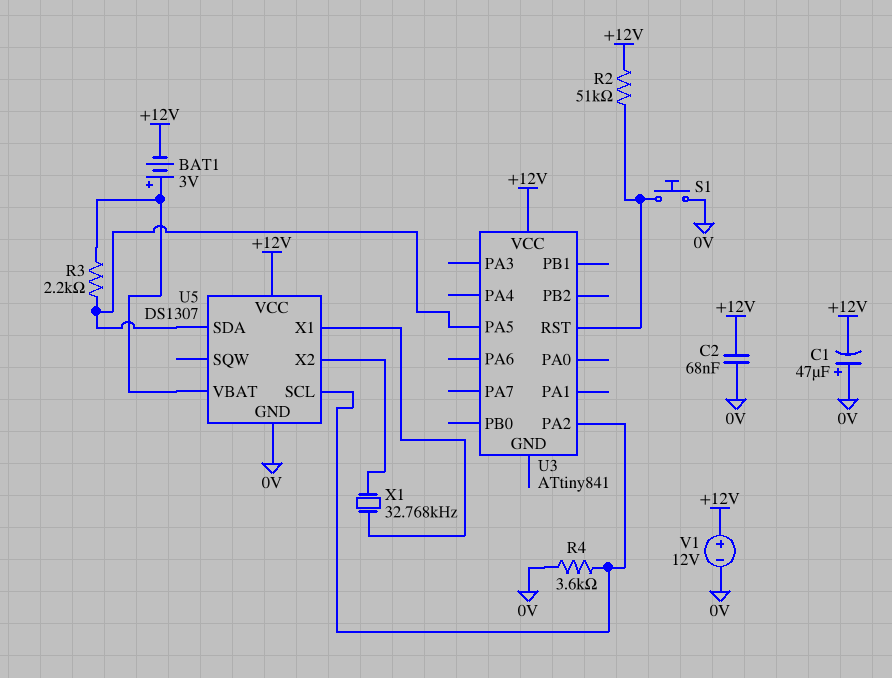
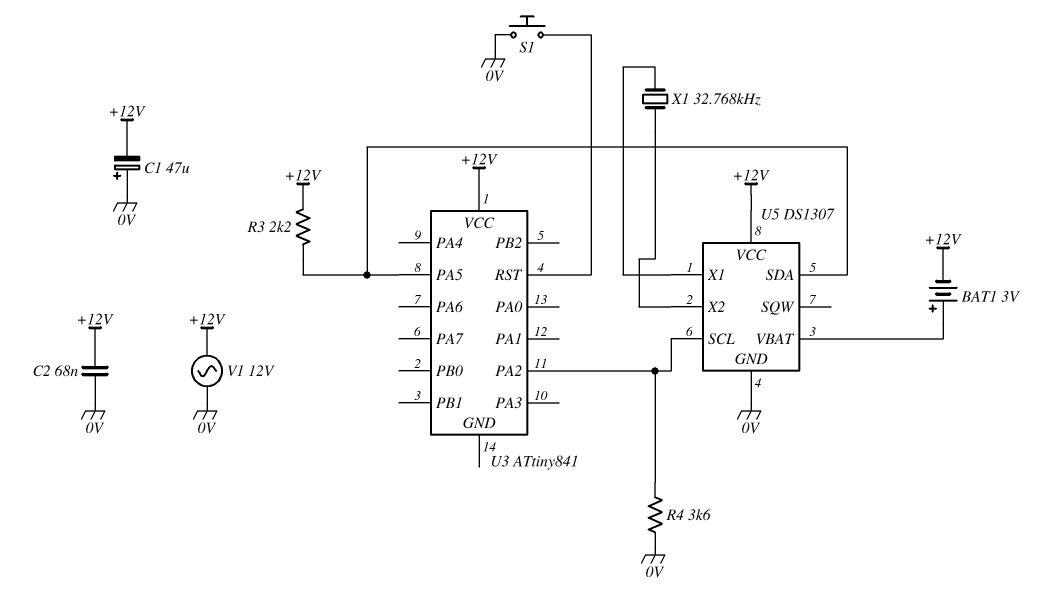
R2: 51k (+12V, U3/RST) -> none
R3: 2.2k (U3/PA5, U5/VBAT) -> 2.2k (+12V, U3/PA5)
V1: 12V (plus +12V, minus 0V) -> AC 12V (+12V, 0V)

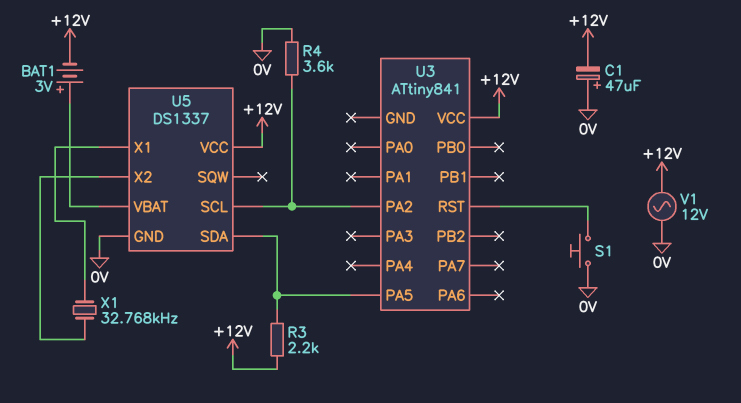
C2: 68nF (+12V, 0V) -> none
U5: DS1307 -> DS1337

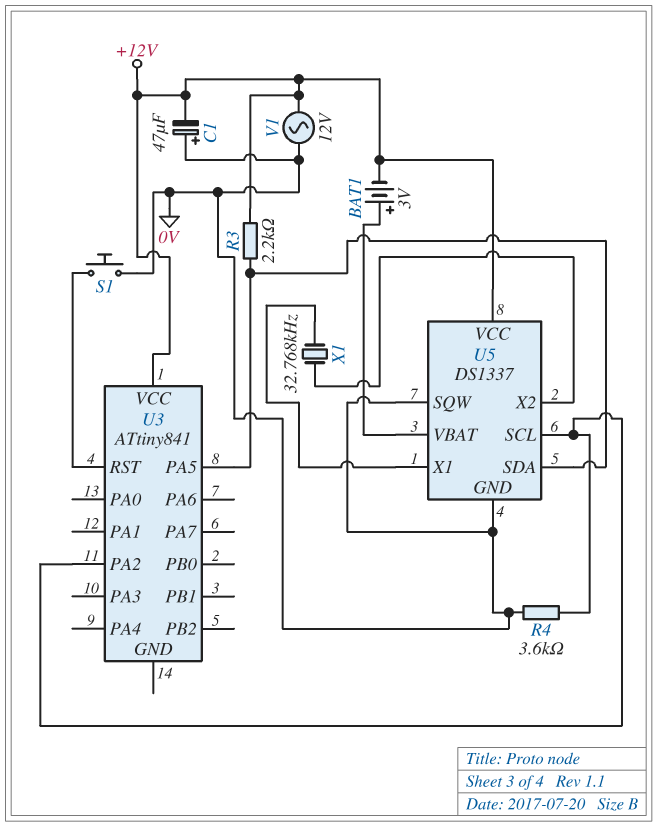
U5 pin SQW: none -> 0V

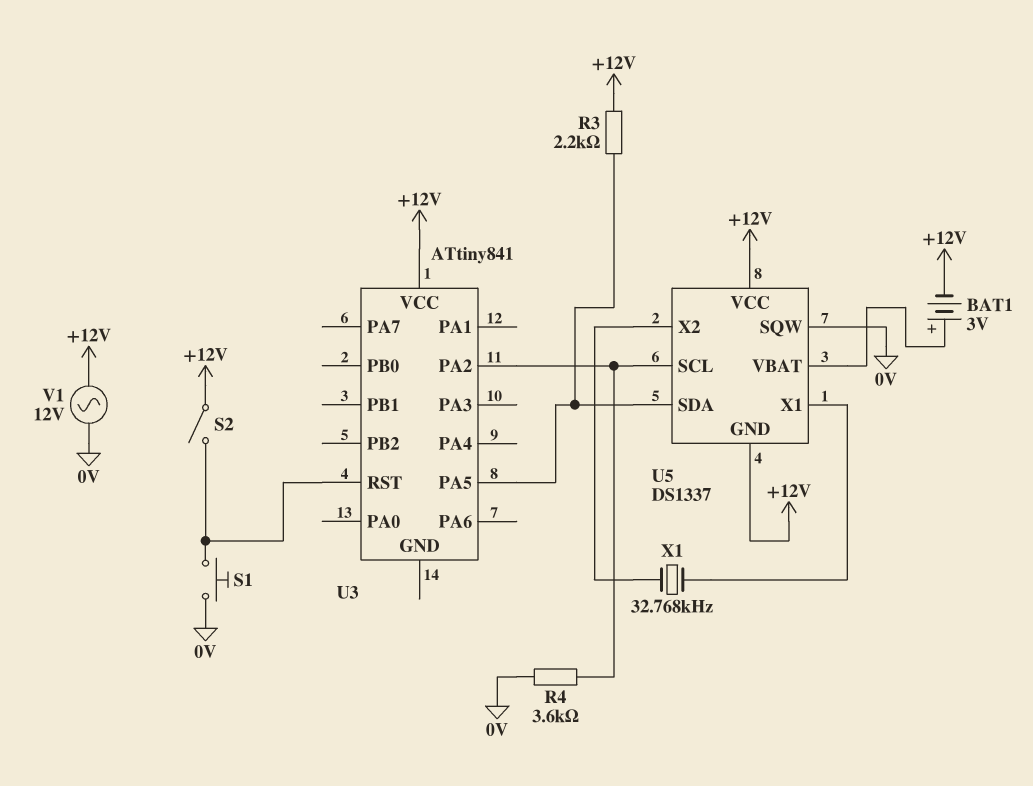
C1: 47uF (plus 0V, minus +12V) -> none
S2: none -> switch (+12V, U3/RST)
U5 pin GND: 0V -> +12V

